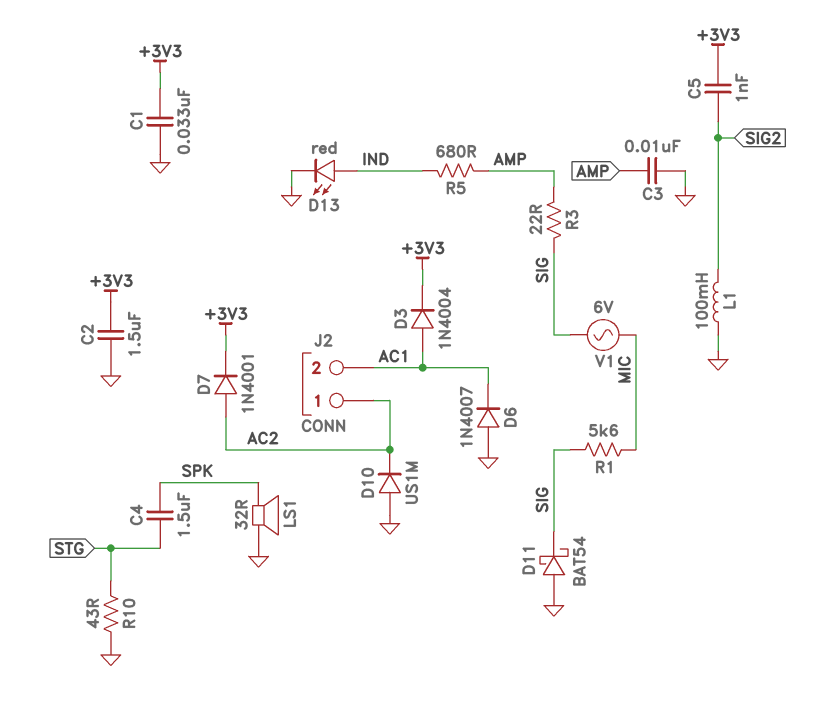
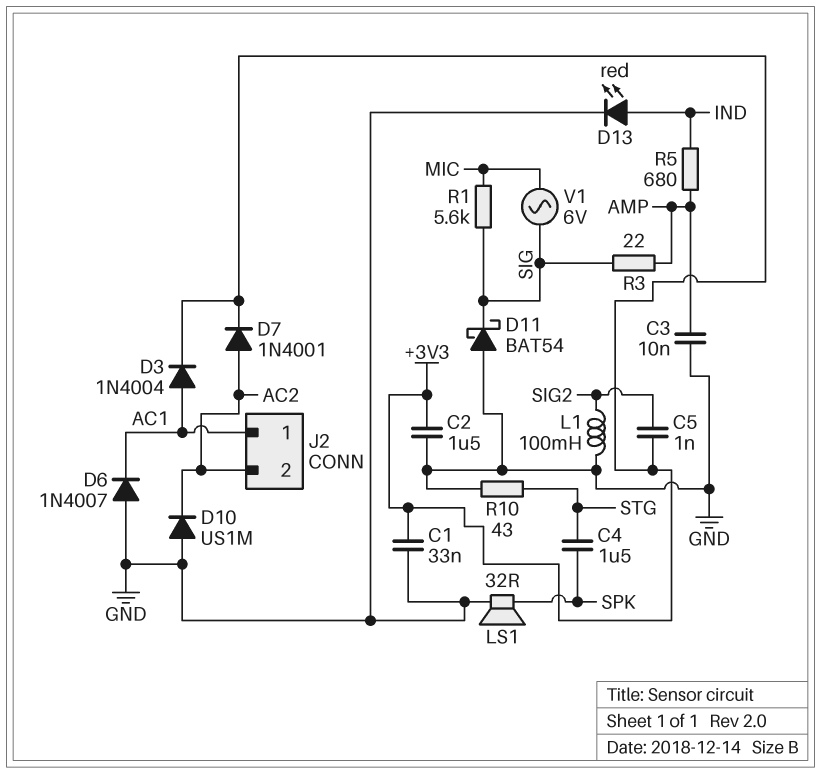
J2 pin 1: AC2 -> AC1
J2 pin 2: AC1 -> AC2

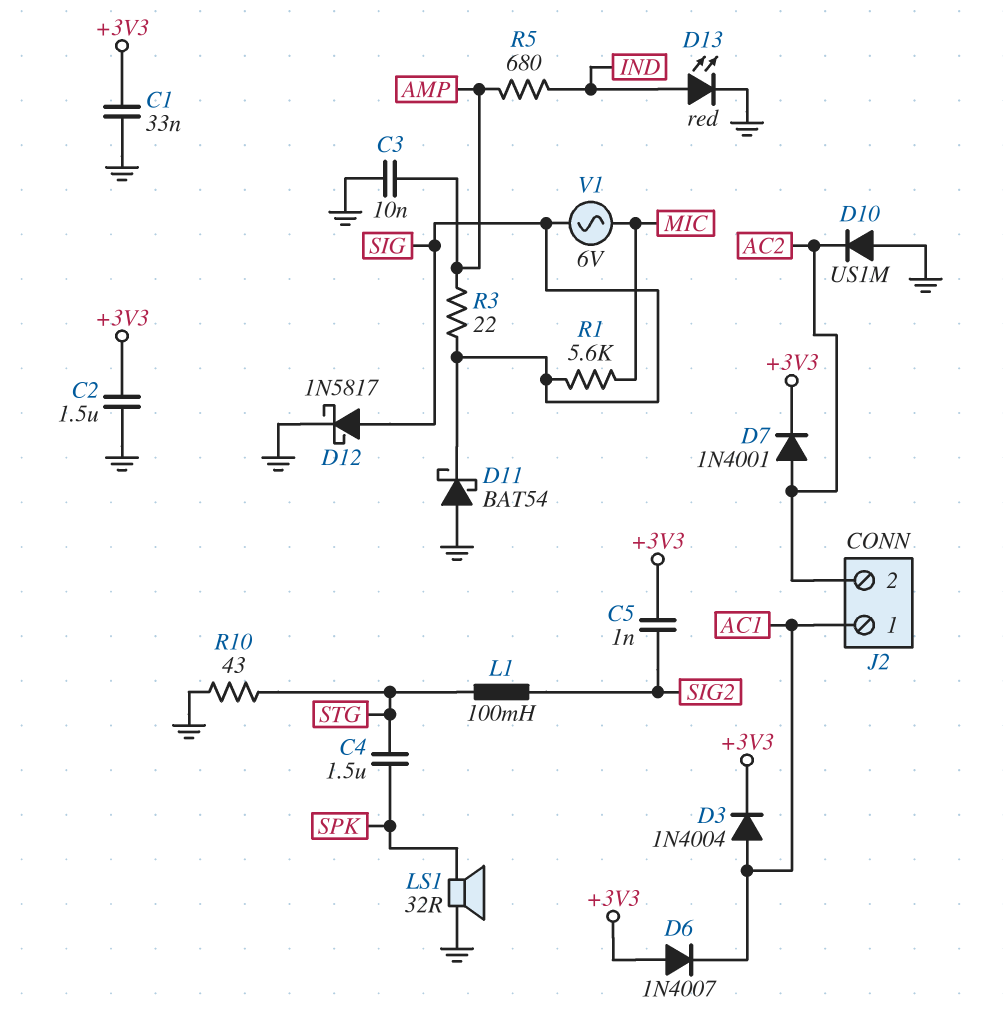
D6: diode 1N4007 (A GND, K AC1) -> diode 1N4007 (A +3V3, K AC1)
D12: none -> schottky 1N5817 (A SIG, K GND)
L1: 100mH (GND, SIG2) -> 100mH (SIG2, STG)

